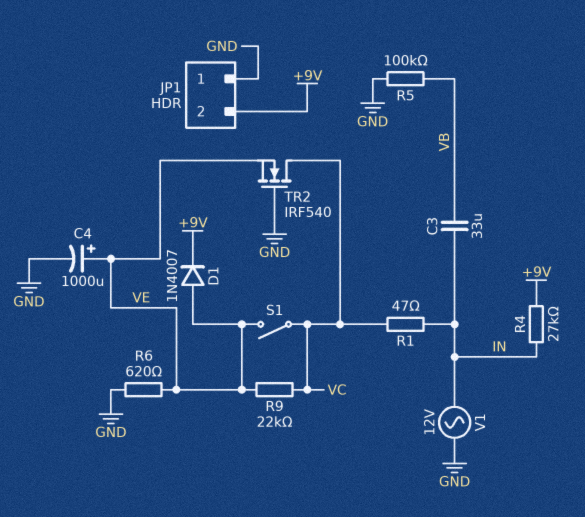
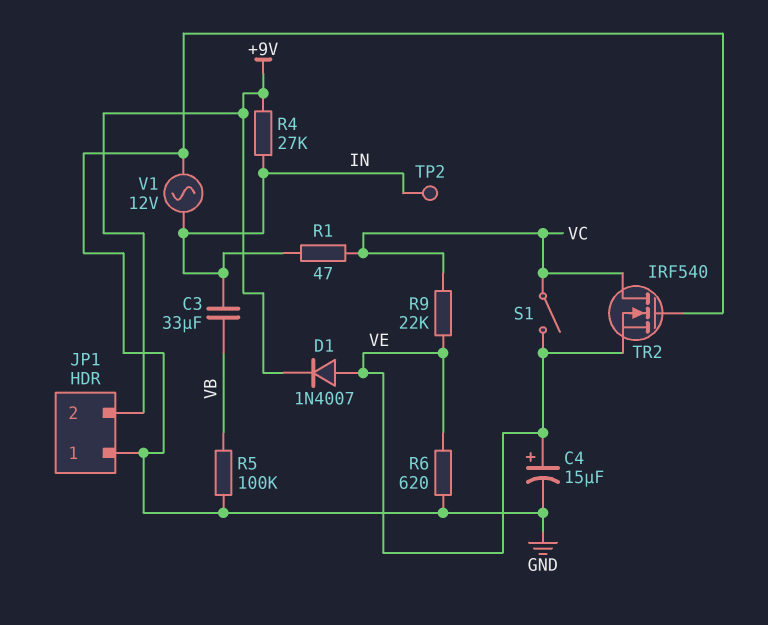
C4: 1000uF (plus VE, minus GND) -> 15uF (plus VE, minus GND)
TP2: none -> test point (IN)

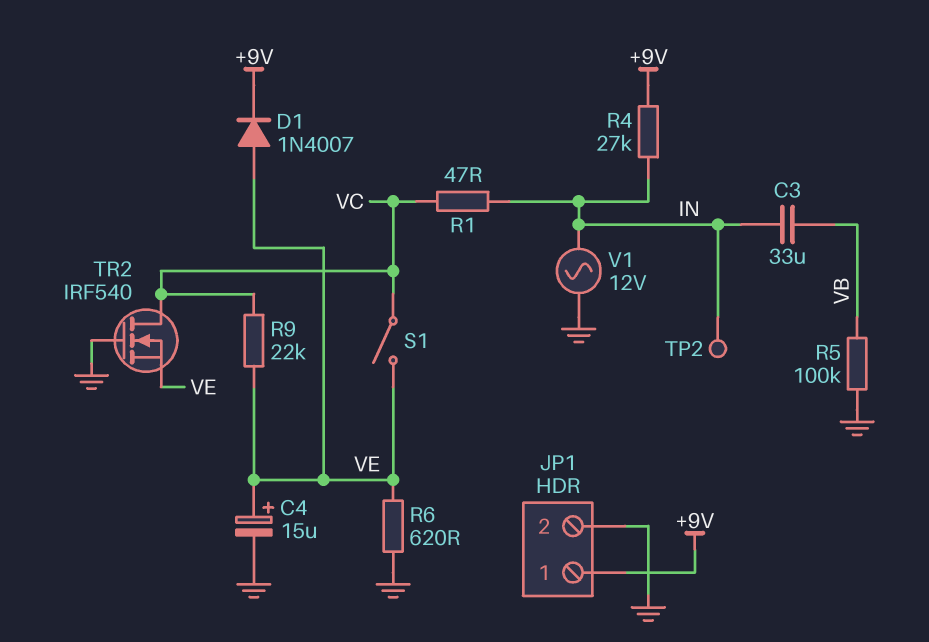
JP1 pin 1: GND -> +9V
JP1 pin 2: +9V -> GND

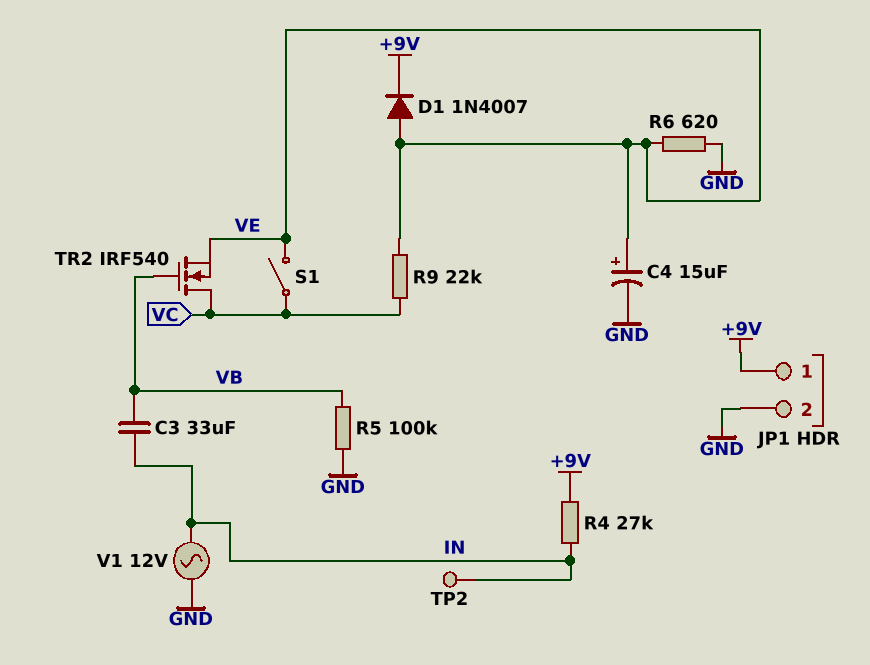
R1: 47 (IN, VC) -> none
TR2: NMOS IRF540 (G GND, D VC, S VE) -> NMOS IRF540 (G VB, D VC, S VE)

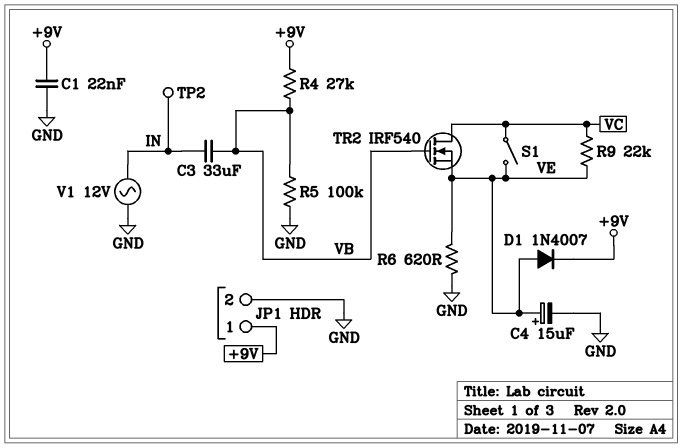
C1: none -> 22nF (+9V, GND)
R4: 27k (+9V, IN) -> 27k (+9V, VB)

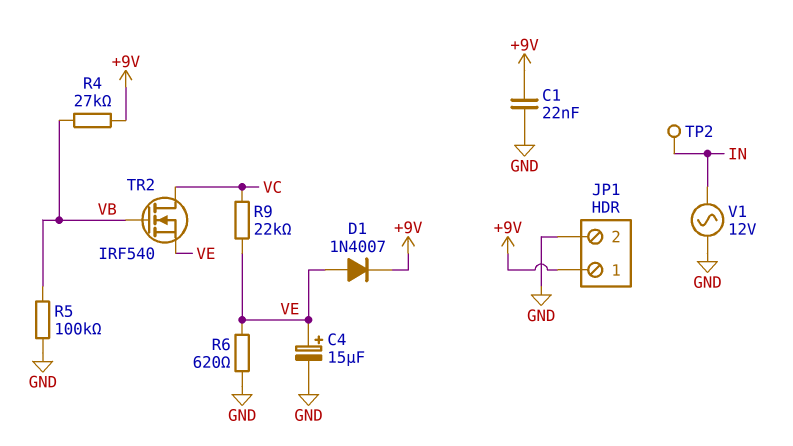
C3: 33uF (IN, VB) -> none
S1: switch (VC, VE) -> none

